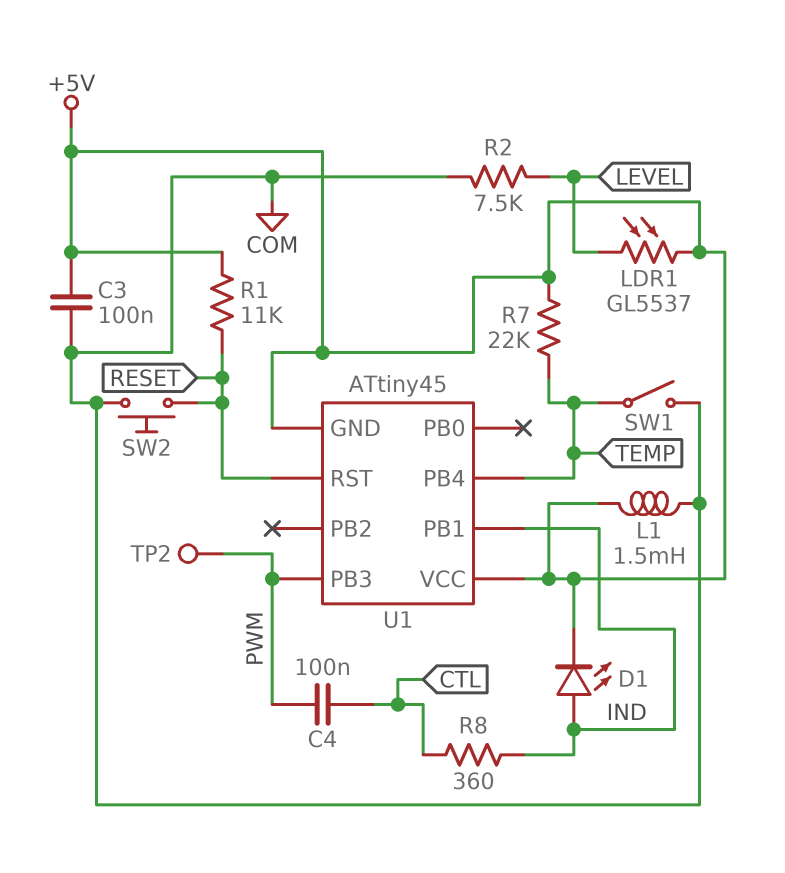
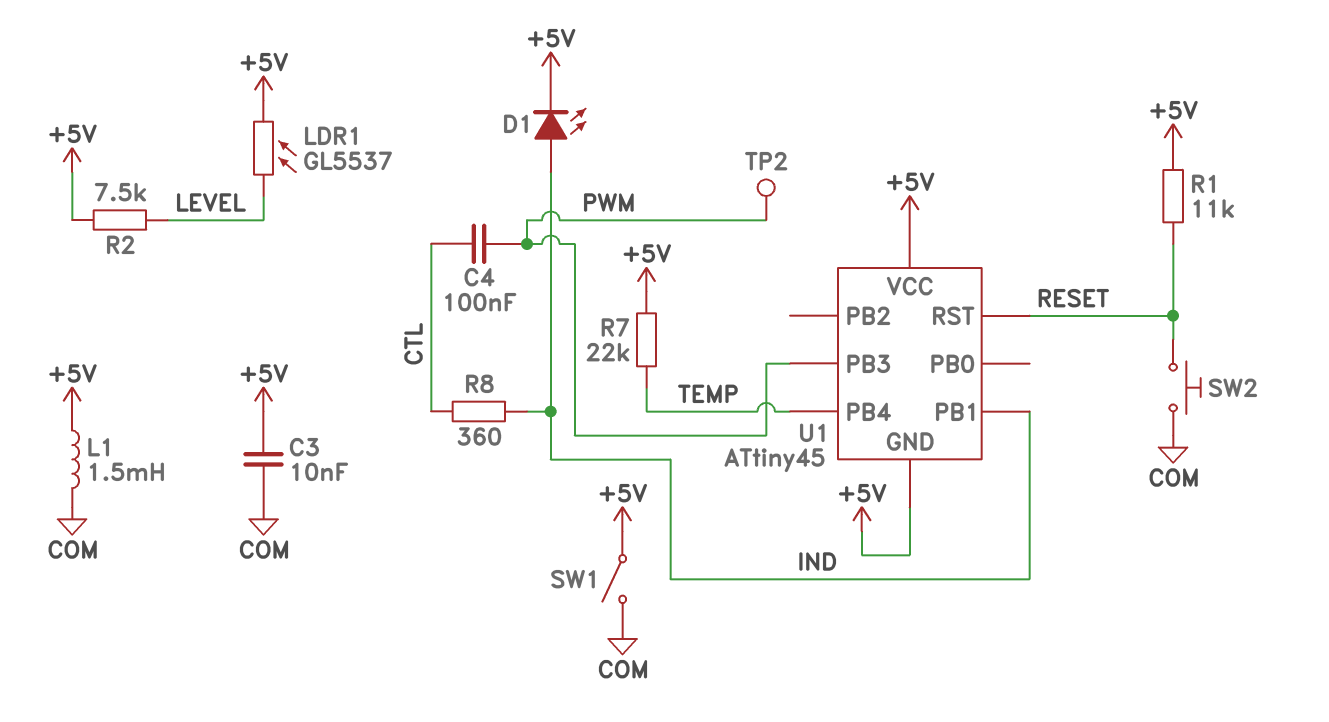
C3: 100nF (+5V, COM) -> 10nF (+5V, COM)
R2: 7.5k (COM, LEVEL) -> 7.5k (+5V, LEVEL)
SW1: switch (COM, TEMP) -> switch (+5V, COM)

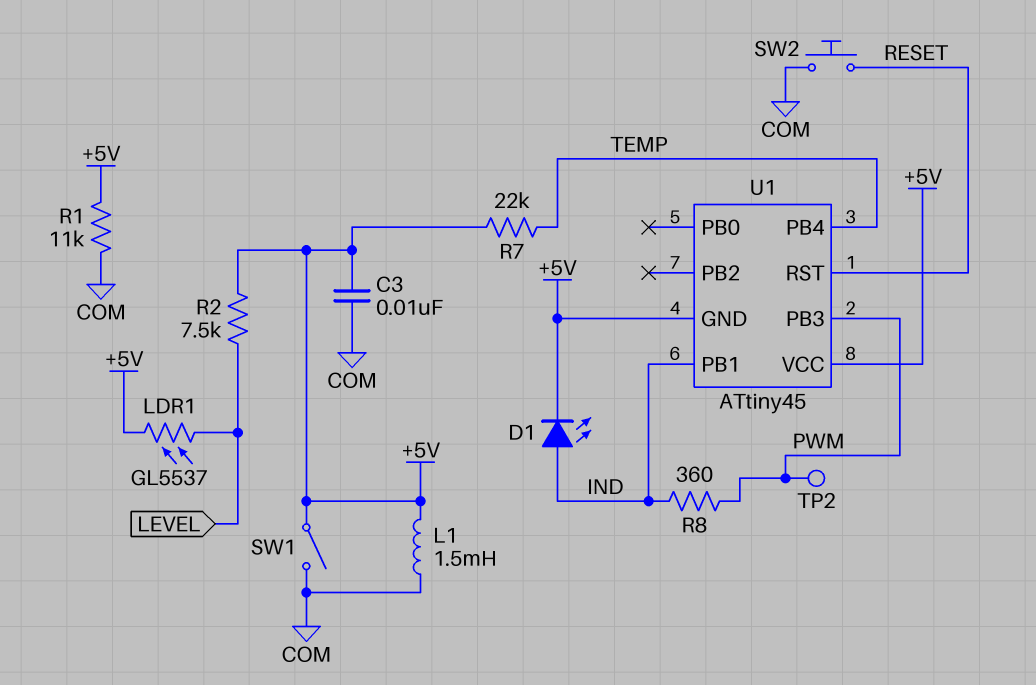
C4: 100nF (CTL, PWM) -> none
R1: 11k (+5V, RESET) -> 11k (+5V, COM)
R8: 360 (CTL, IND) -> 360 (IND, PWM)

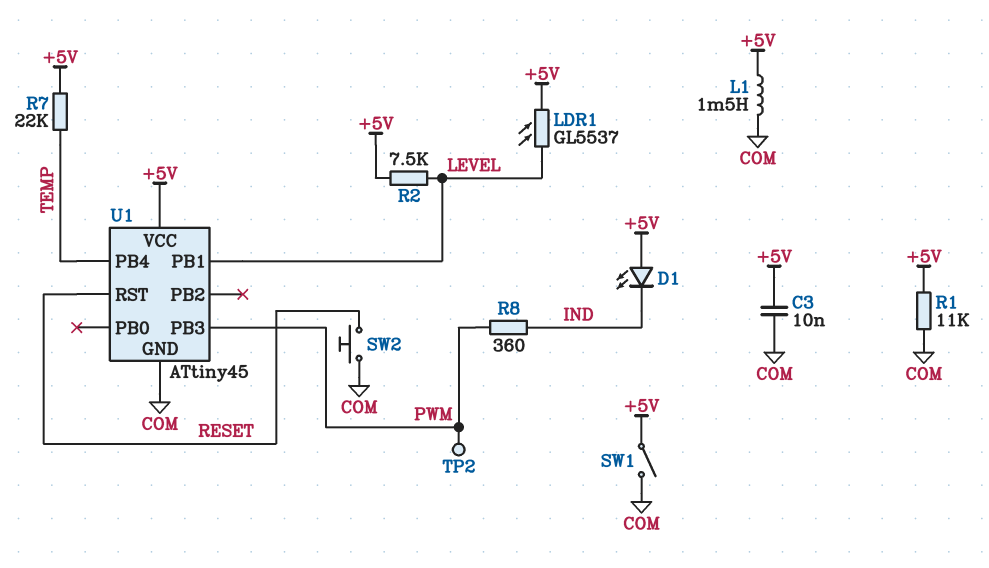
D1: LED (A IND, K +5V) -> LED (A +5V, K IND)
U1 pin GND: +5V -> COM
U1 pin PB1: IND -> LEVEL

